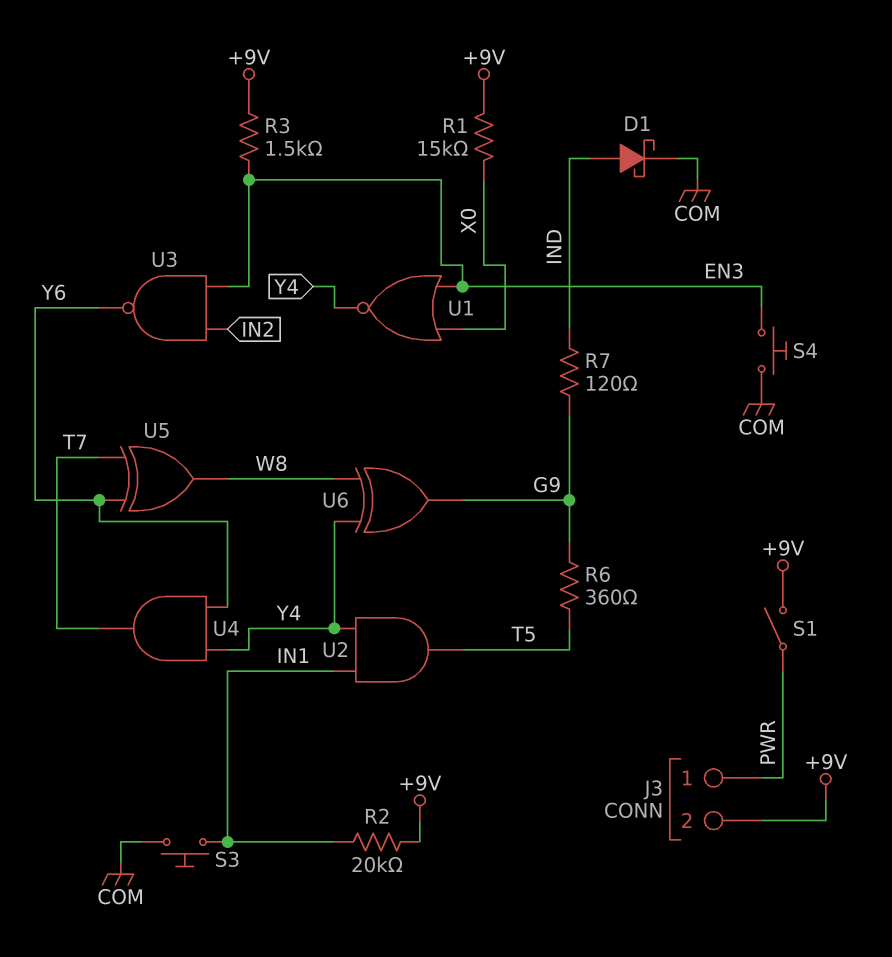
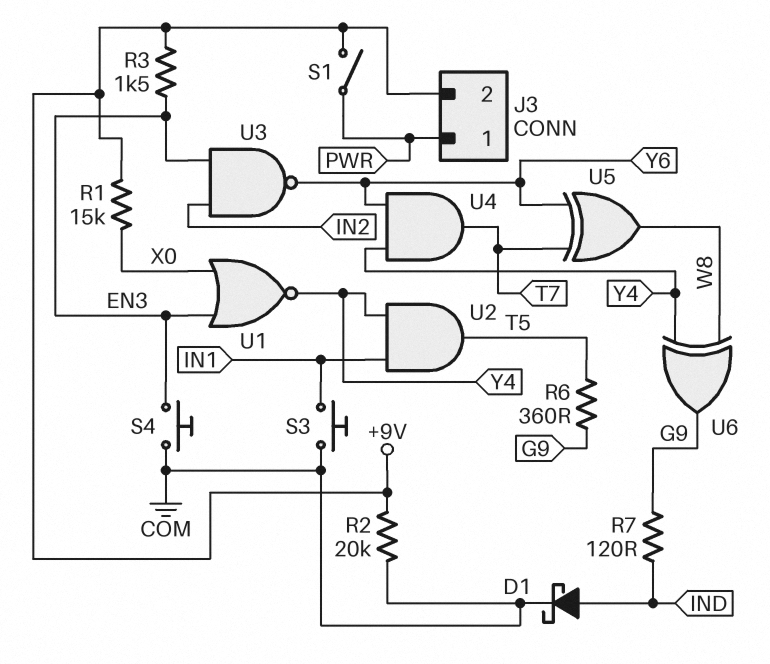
R2: 20k (+9V, IN1) -> 20k (+9V, COM)

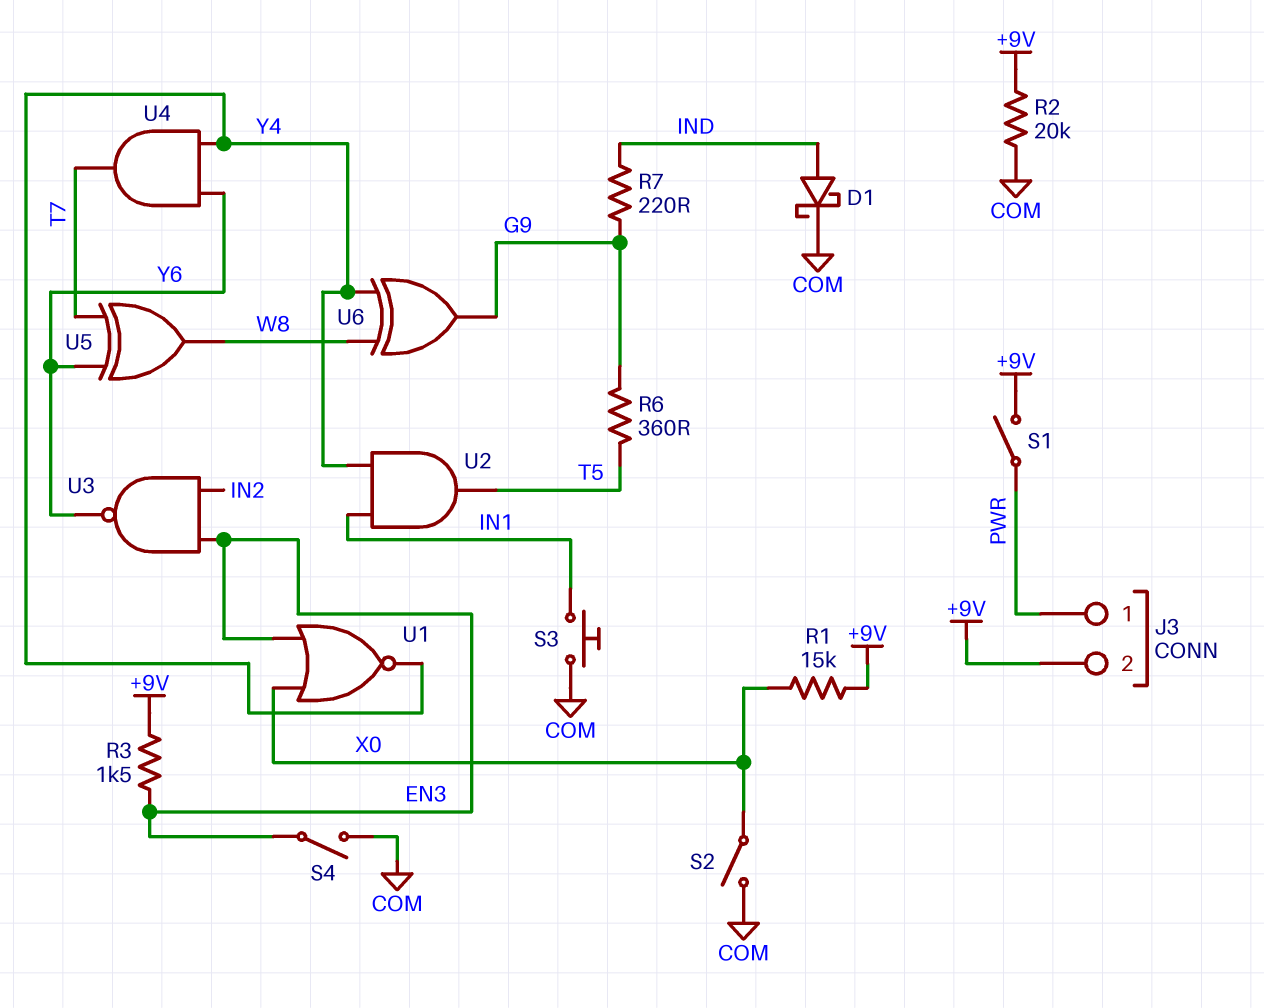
R7: 120 (G9, IND) -> 220 (G9, IND)
S2: none -> switch (COM, X0)
S4: button (COM, EN3) -> switch (COM, EN3)

